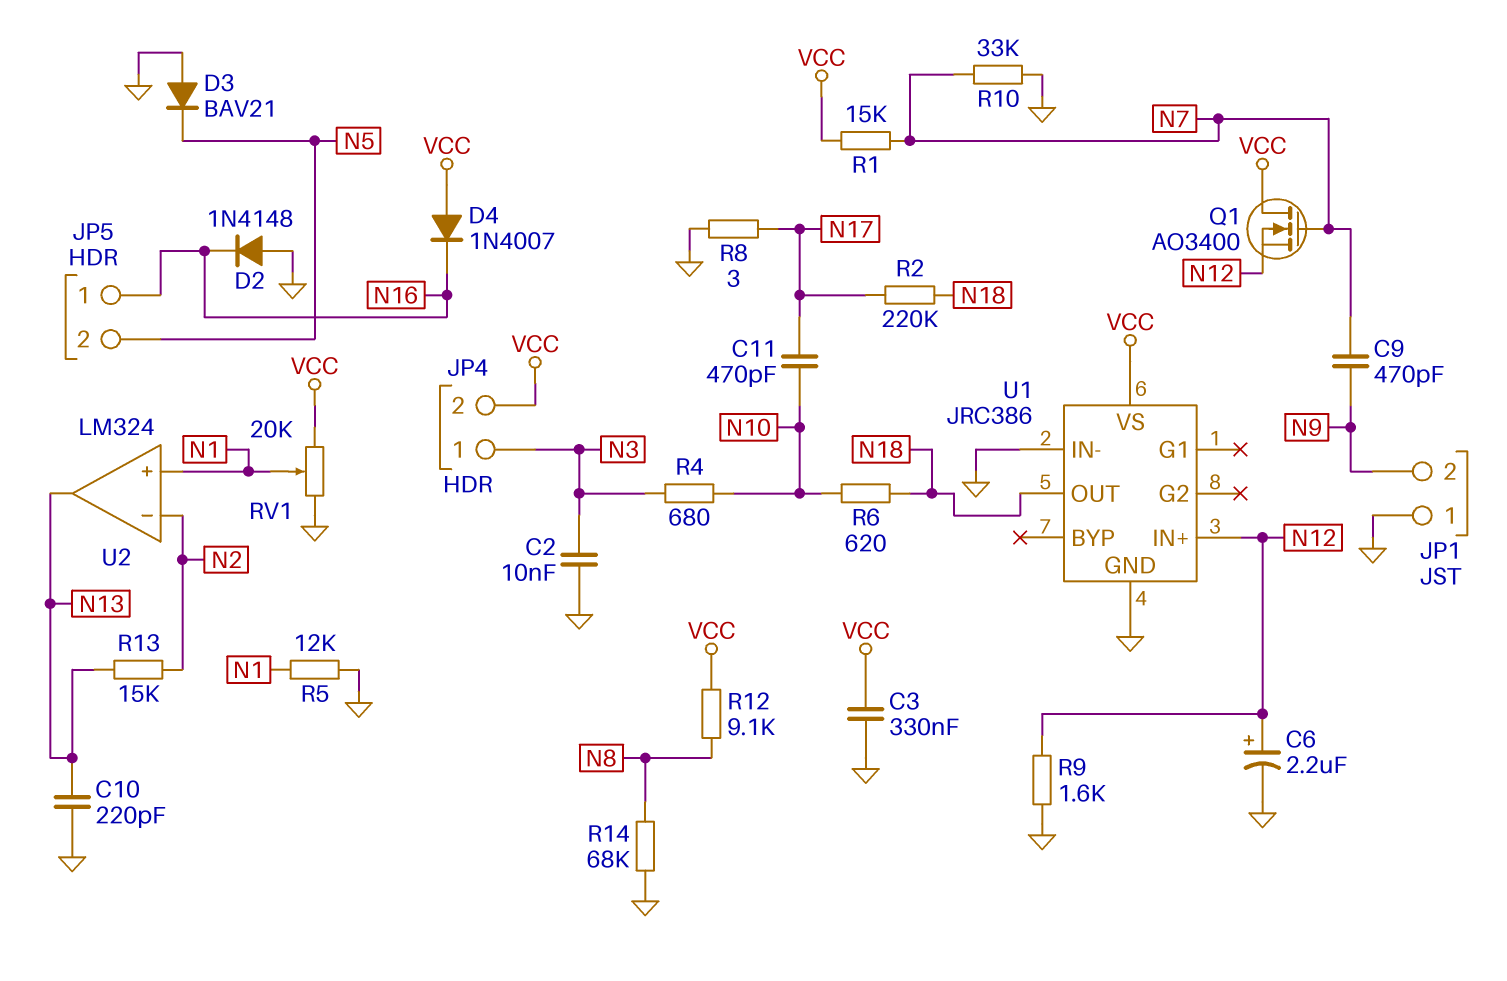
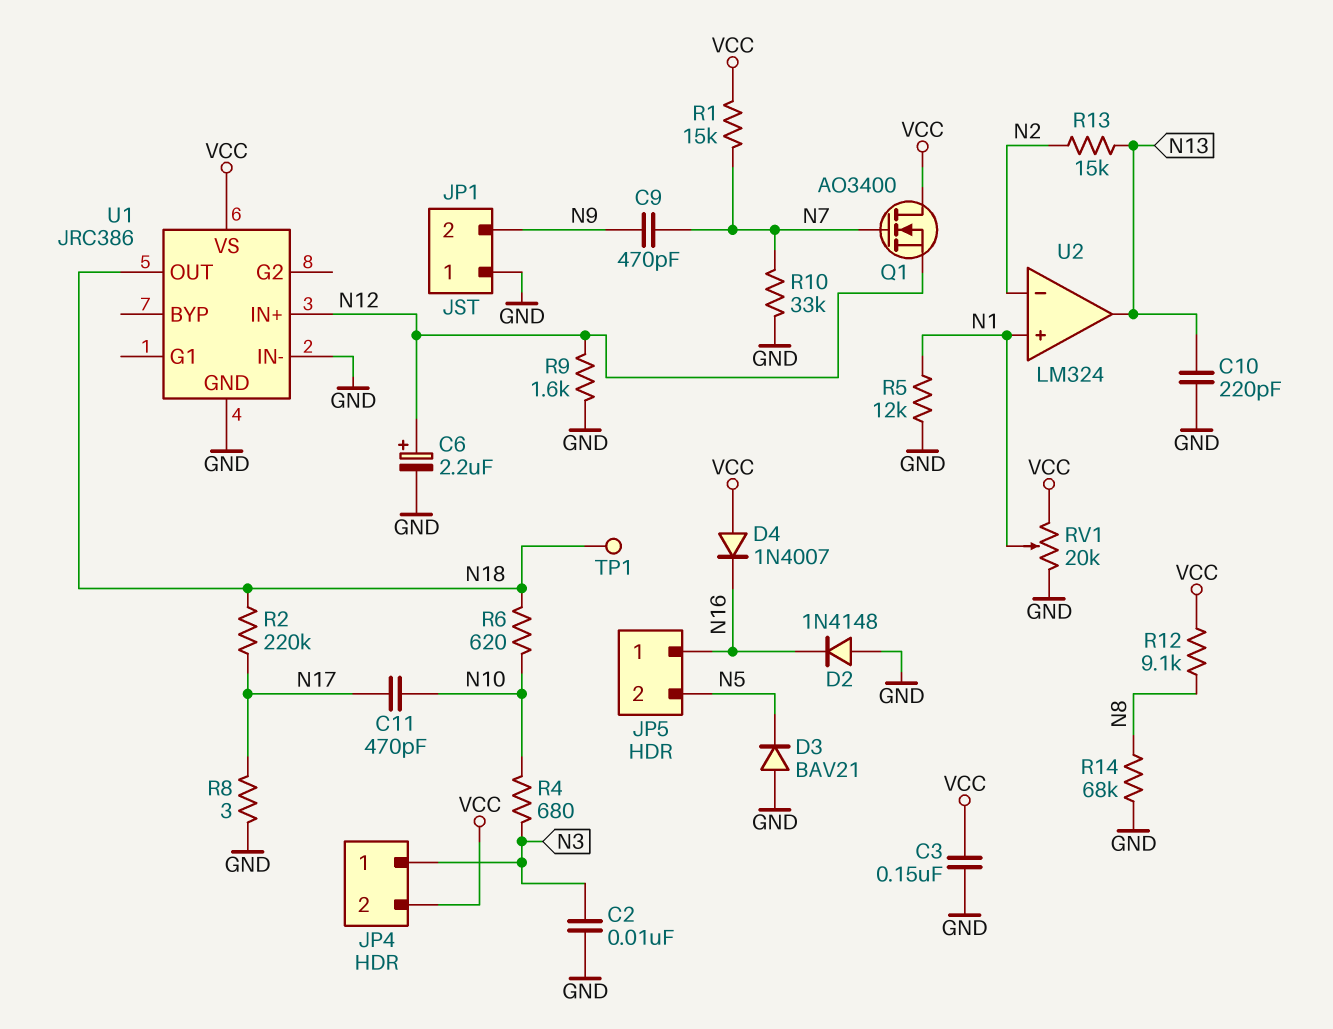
C3: 330nF (GND, VCC) -> 150nF (GND, VCC)
TP1: none -> test point (N18)

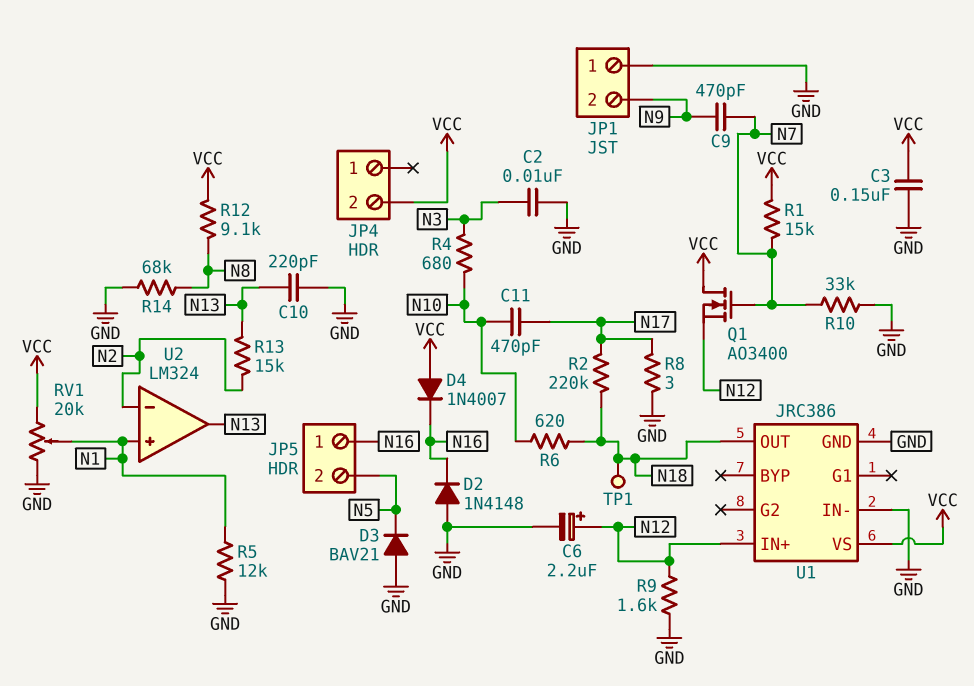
JP4 pin 1: N3 -> none

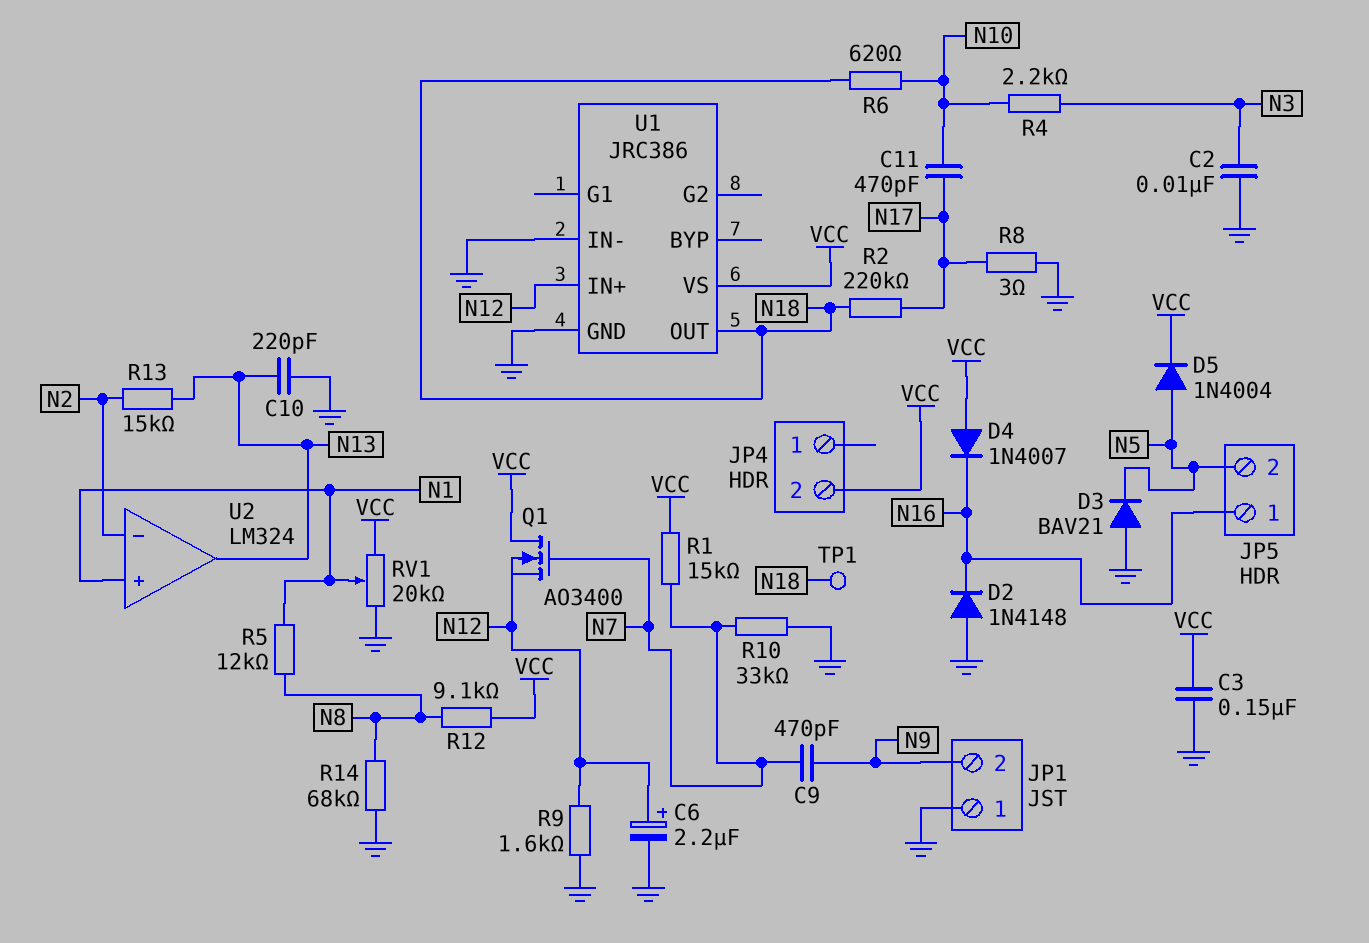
D5: none -> diode 1N4004 (A N5, K VCC)
R4: 680 (N3, N10) -> 2.2k (N3, N10)
R5: 12k (GND, N1) -> 12k (N1, N8)

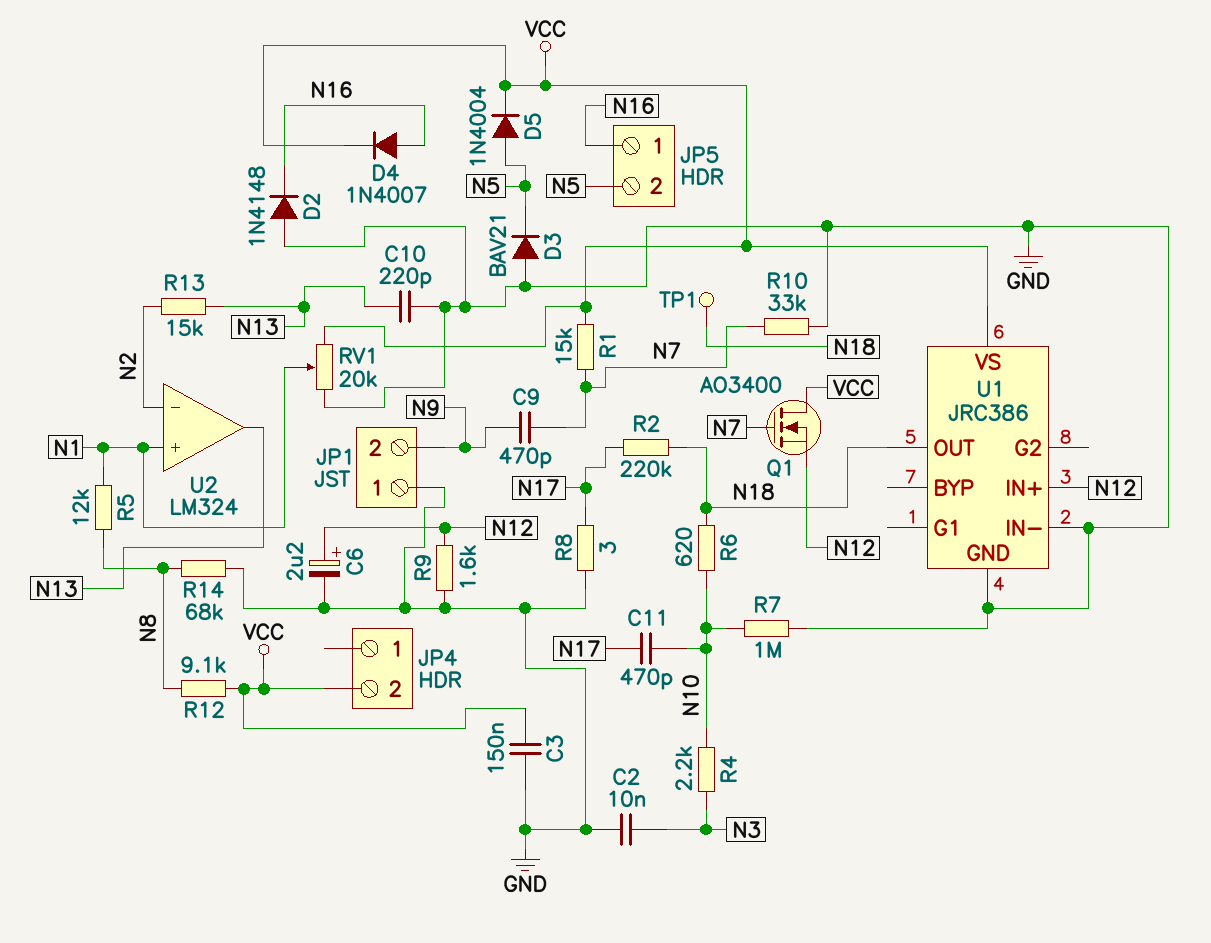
D4: diode 1N4007 (A VCC, K N16) -> diode 1N4007 (A N16, K VCC)
R7: none -> 1M (GND, N10)

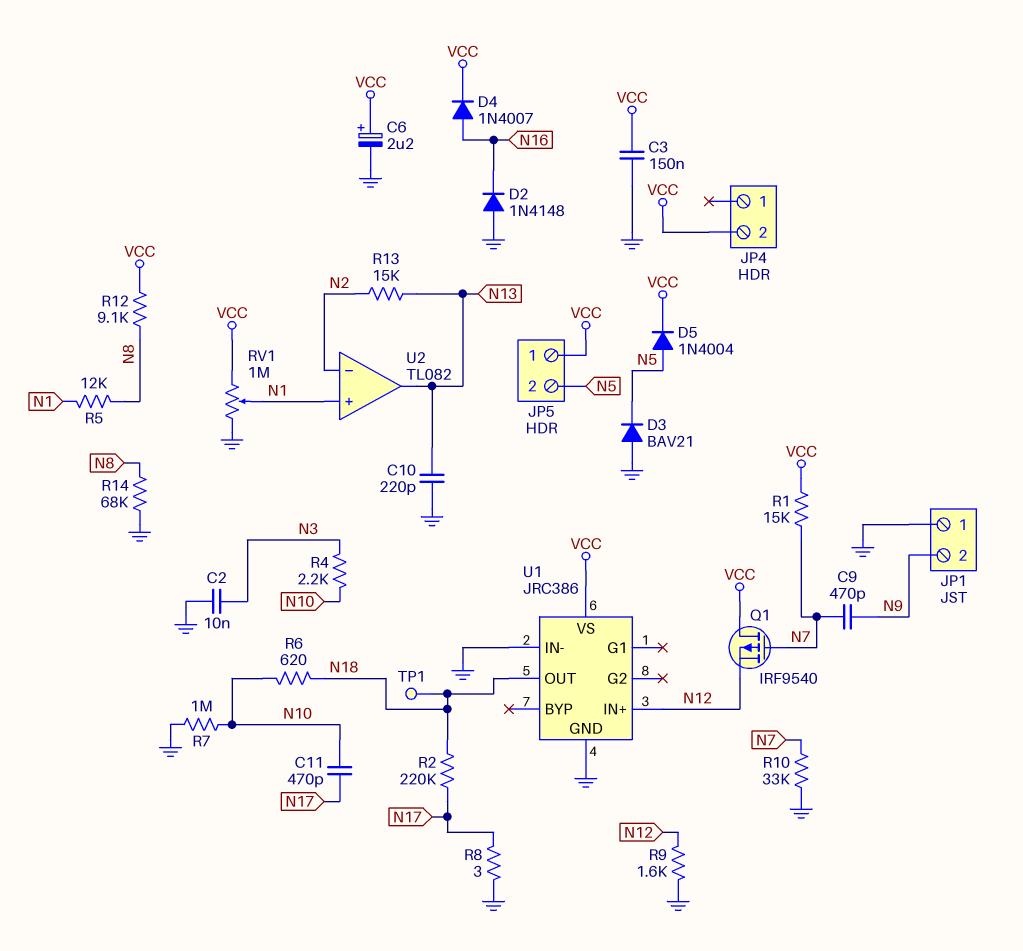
C6: 2.2uF (plus N12, minus GND) -> 2.2uF (plus VCC, minus GND)
JP5 pin 1: N16 -> VCC
Q1: NMOS AO3400 (G N7, D VCC, S N12) -> PMOS IRF9540 (G N7, D VCC, S N12)
RV1: 20k (GND, VCC, wiper N1) -> 1M (GND, VCC, wiper N1)
U2: LM324 -> TL082

